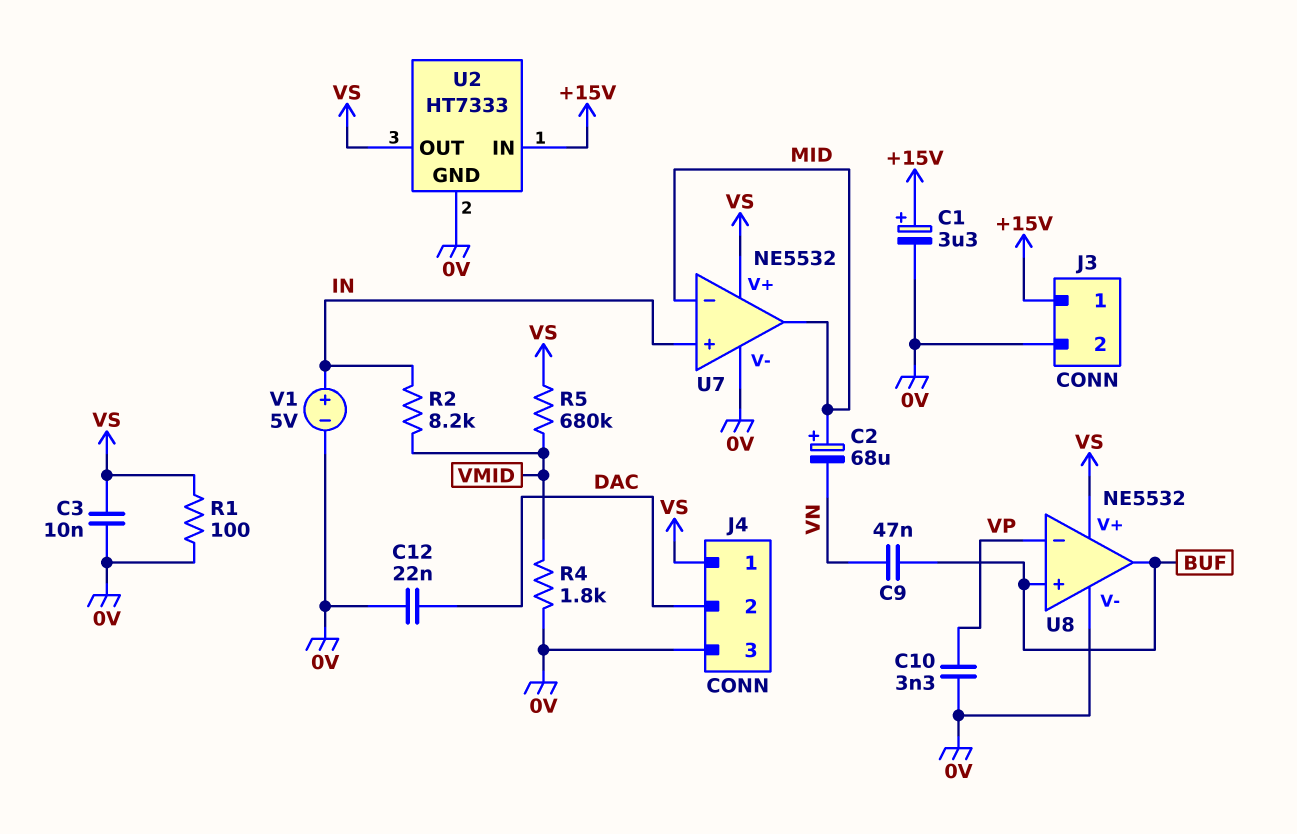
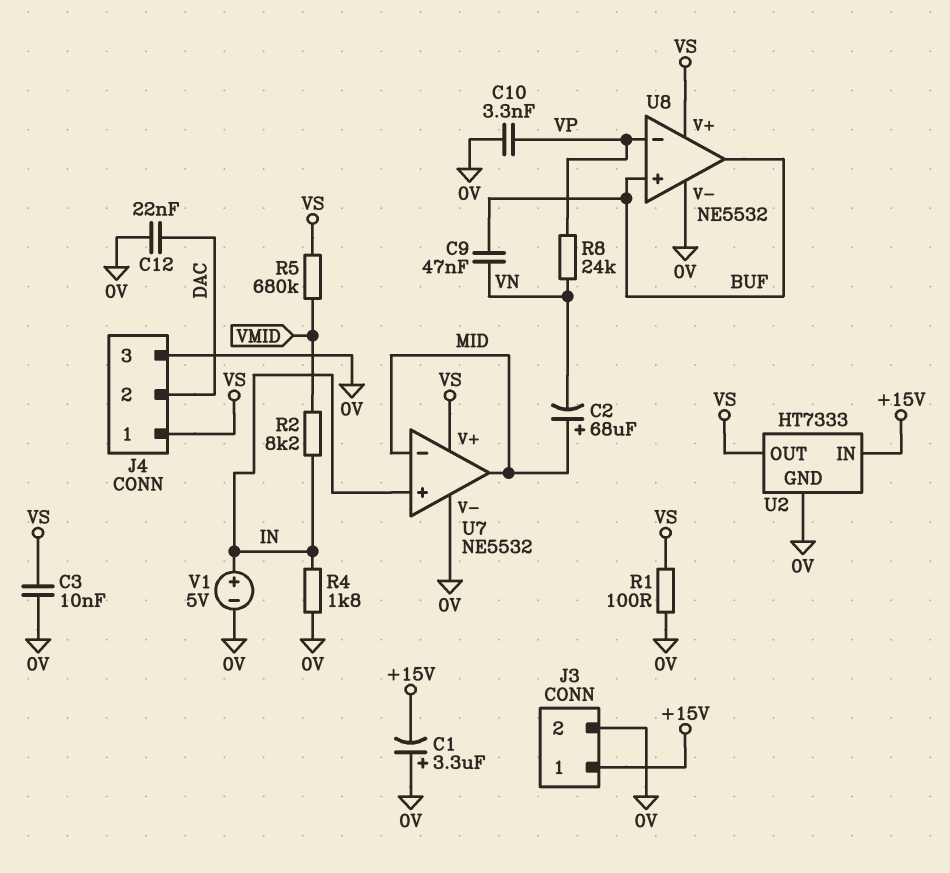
C1: 3.3uF (plus +15V, minus 0V) -> 3.3uF (plus 0V, minus +15V)
R4: 1.8k (0V, VMID) -> 1.8k (0V, IN)
R8: none -> 24k (VN, VP)

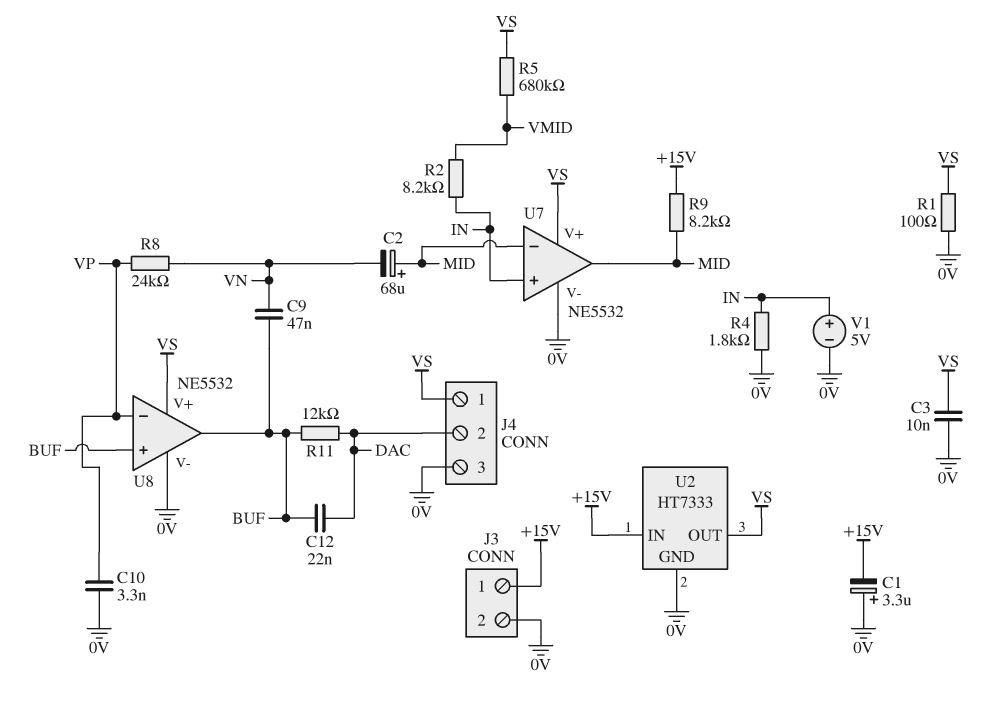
C12: 22nF (0V, DAC) -> 22nF (BUF, DAC)
R9: none -> 8.2k (+15V, MID)
R11: none -> 12k (BUF, DAC)

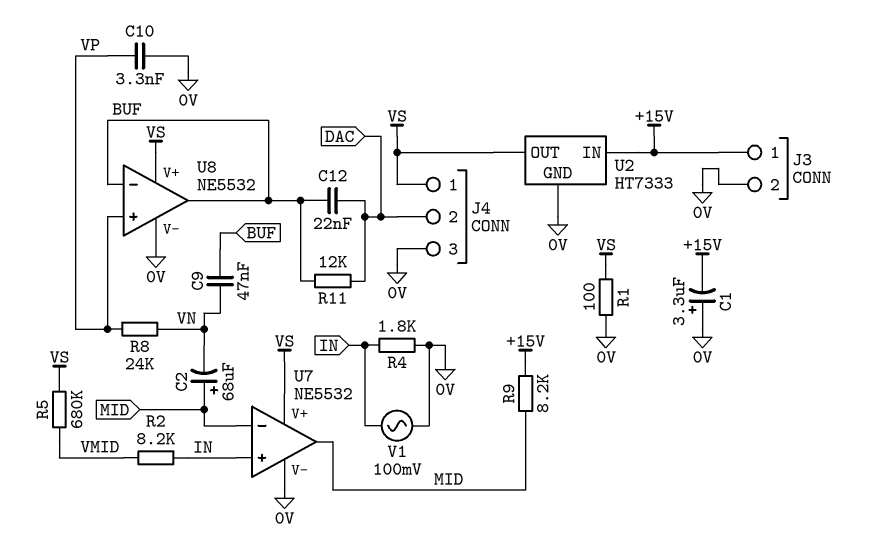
C3: 10nF (0V, VS) -> none
U8 pin in+: BUF -> VP
U8 pin in-: VP -> BUF
V1: 5V (plus IN, minus 0V) -> AC 100mV (0V, IN)

